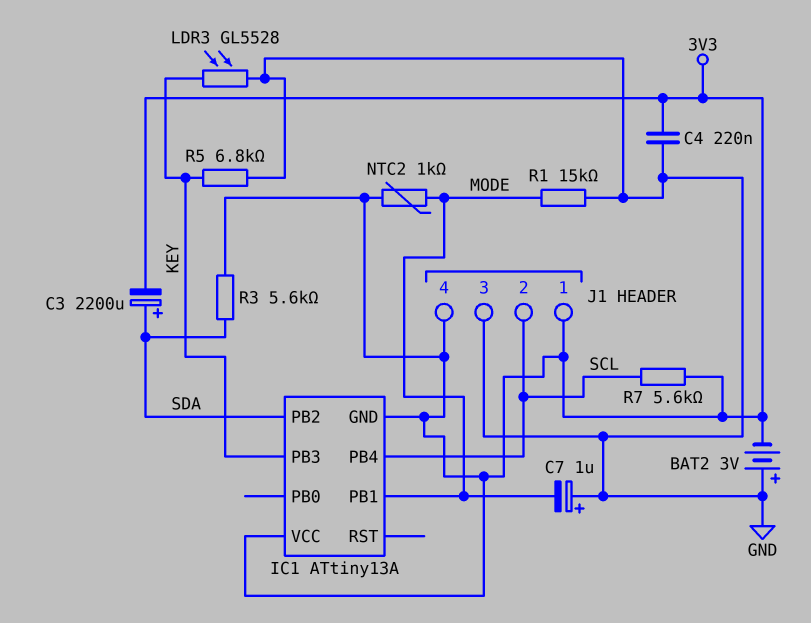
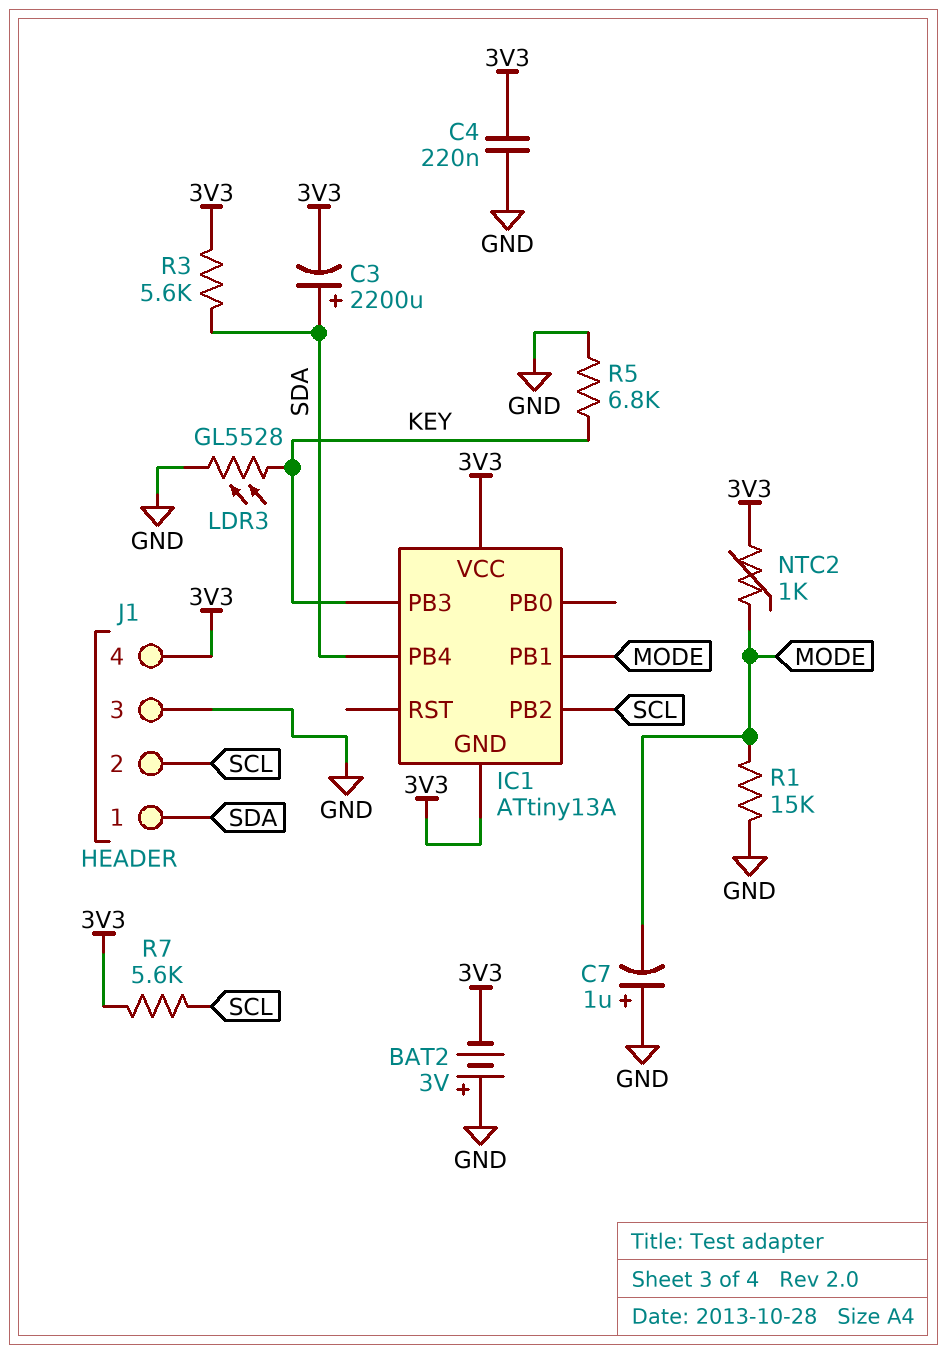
IC1 pin PB2: SDA -> SCL
IC1 pin PB4: SCL -> SDA
J1 pin 1: 3V3 -> SDA

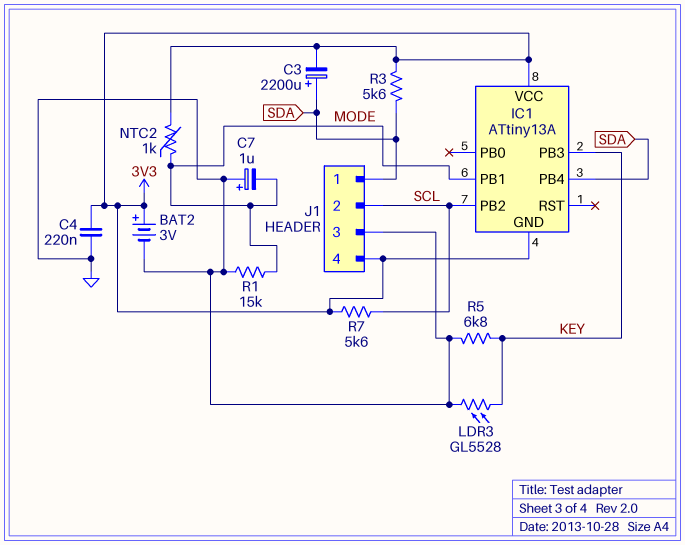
BAT2: 3V (plus GND, minus 3V3) -> 3V (plus 3V3, minus GND)

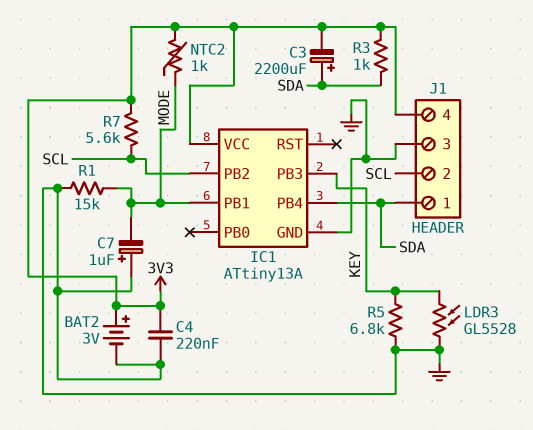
IC1 pin GND: 3V3 -> GND
R3: 5.6k (3V3, SDA) -> 1k (3V3, SDA)

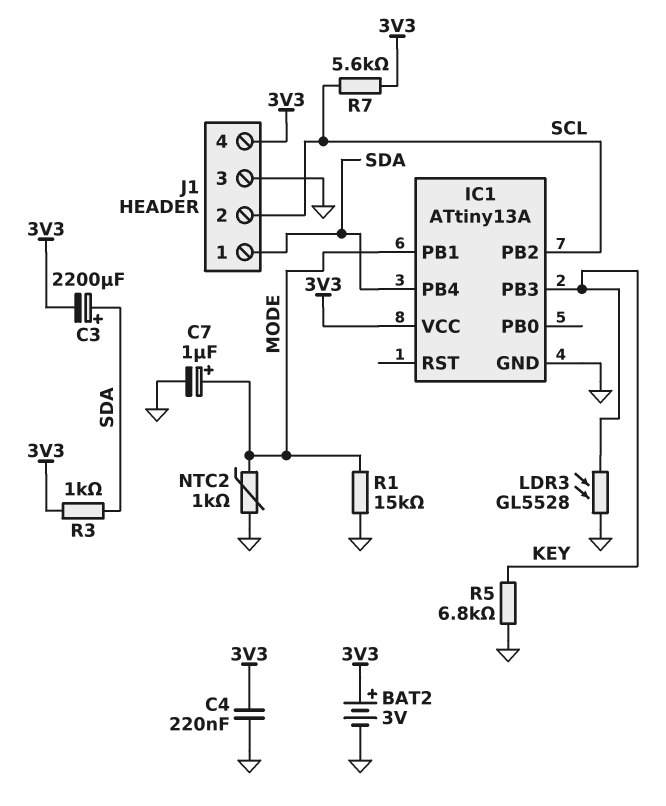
C7: 1uF (plus GND, minus MODE) -> 1uF (plus MODE, minus GND)
NTC2: 1k (3V3, MODE) -> 1k (GND, MODE)

